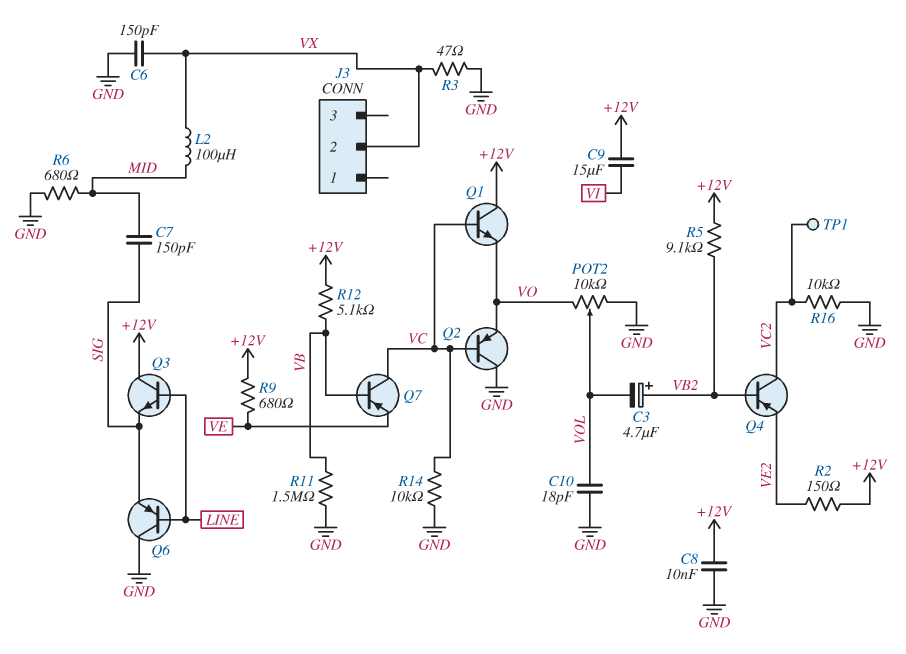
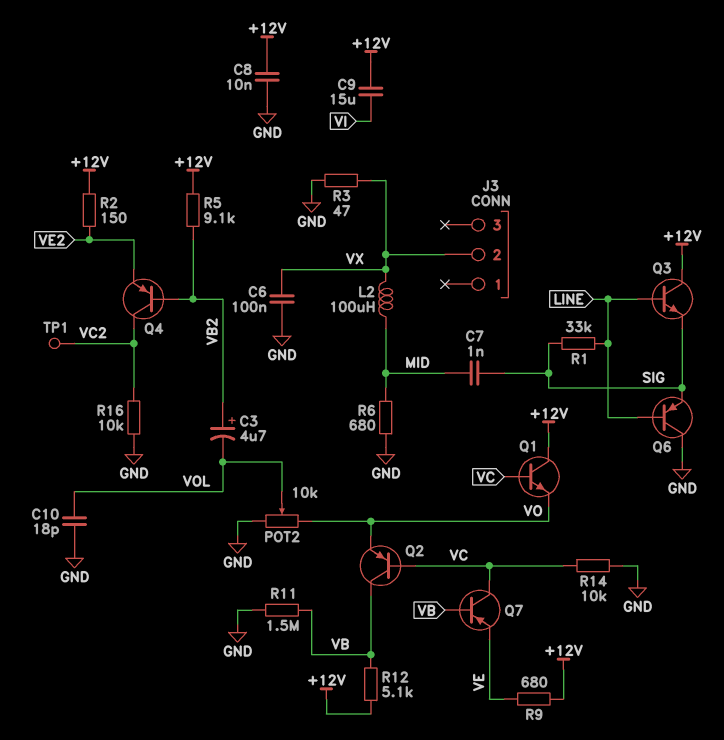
C6: 150pF (GND, VX) -> 100nF (GND, VX)
C7: 150pF (MID, SIG) -> 1nF (MID, SIG)
Q2: PNP (B VC, C GND, E VO) -> PNP (B VC, C VB, E VO)
R1: none -> 33k (LINE, SIG)

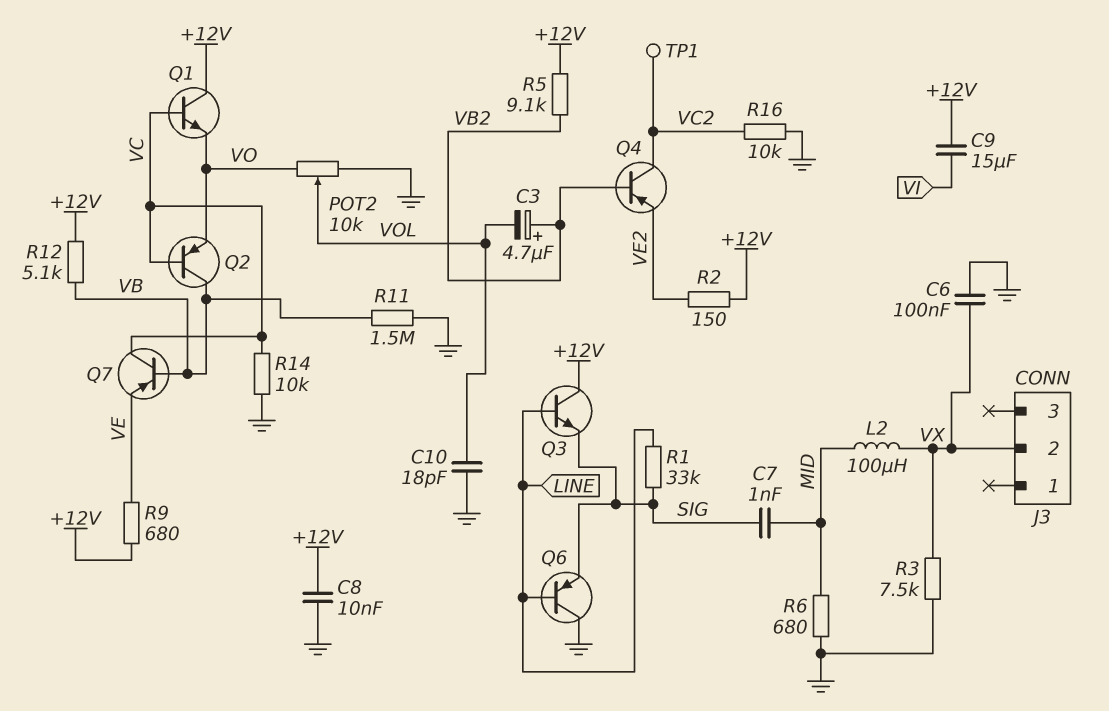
R3: 47 (GND, VX) -> 7.5k (GND, VX)

